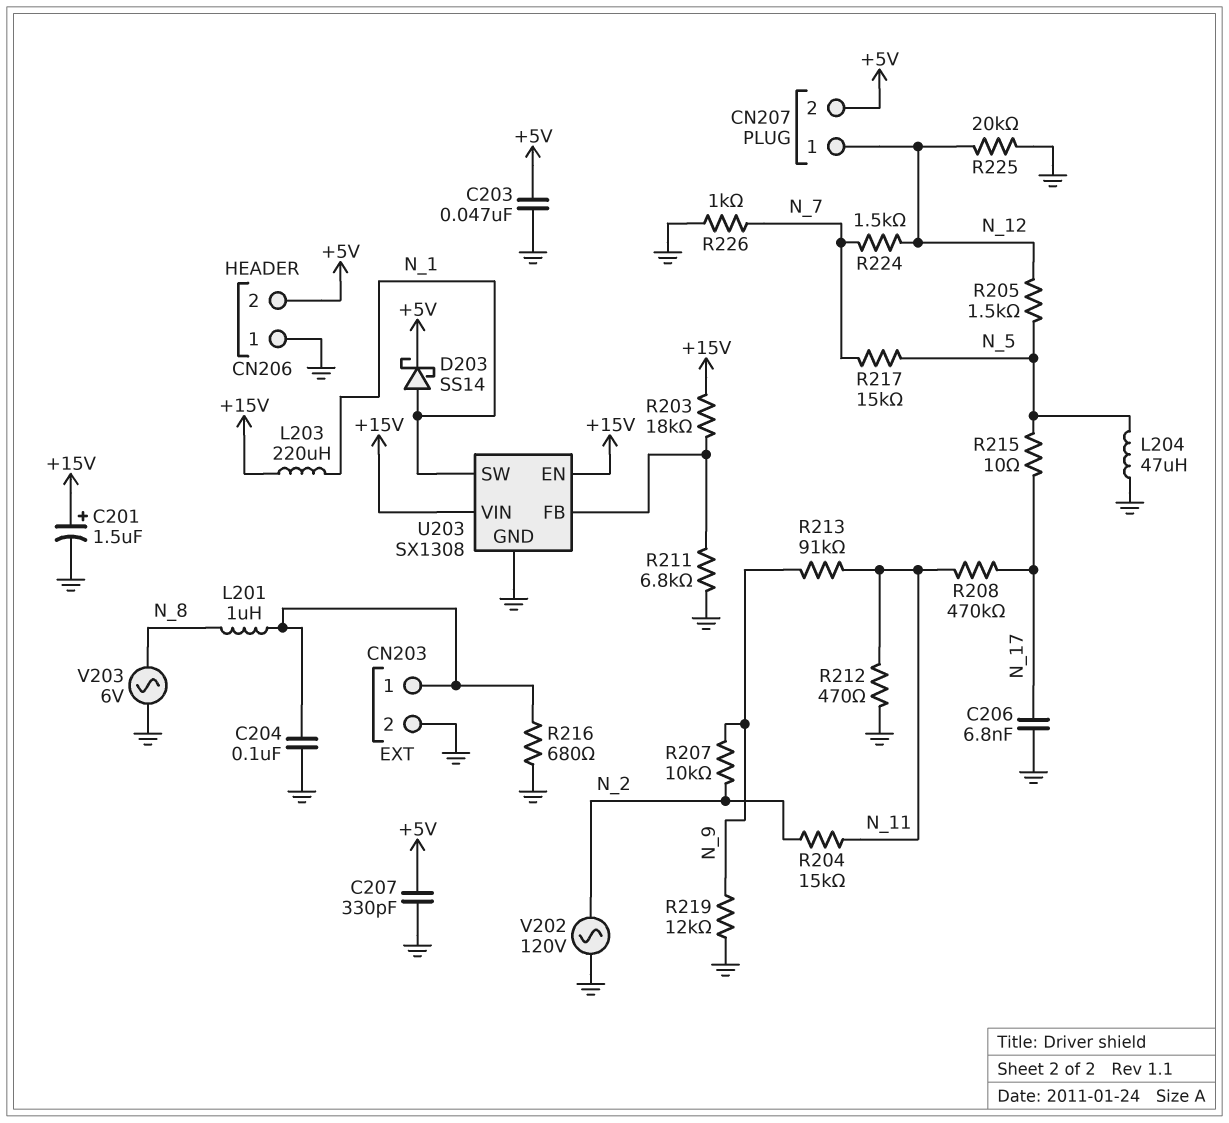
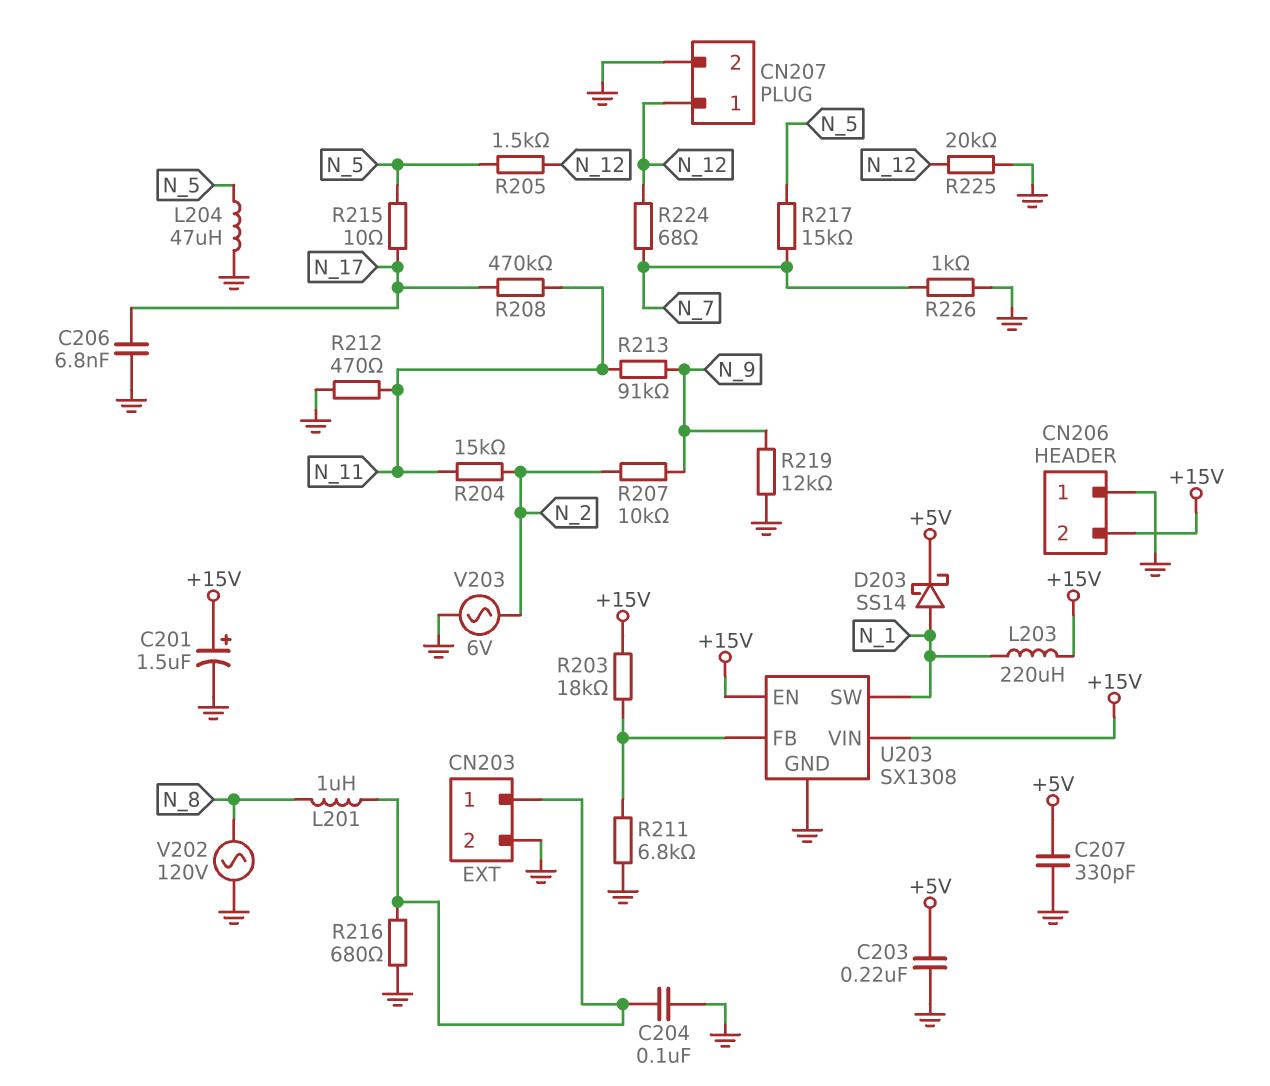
C203: 47nF (+5V, GND) -> 220nF (+5V, GND)
CN206 pin 2: +5V -> +15V
CN207 pin 2: +5V -> GND
R224: 1.5k (N_7, N_12) -> 68 (N_7, N_12)
V202: AC 120V (GND, N_2) -> AC 120V (GND, N_8)
V203: AC 6V (GND, N_8) -> AC 6V (GND, N_2)

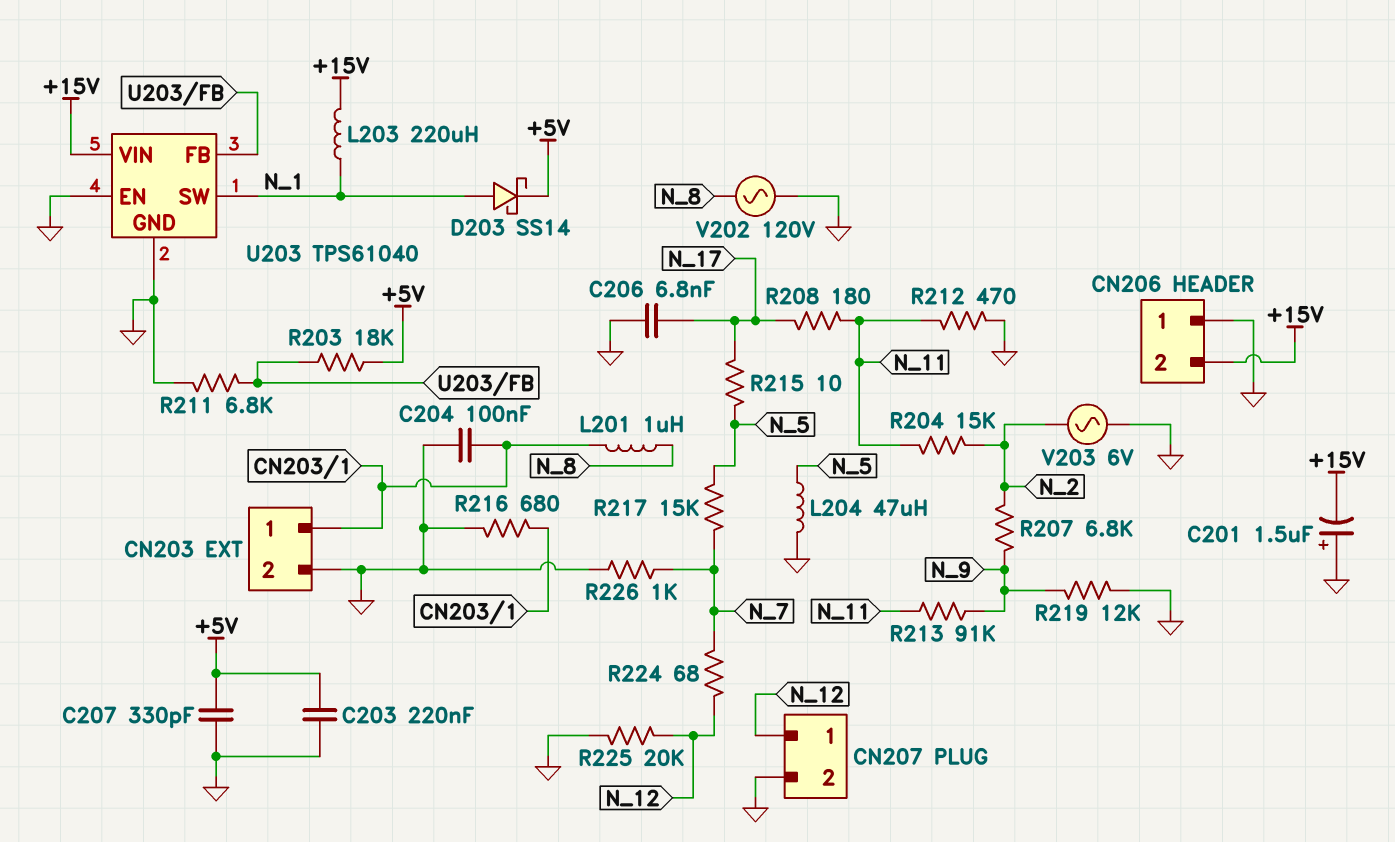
C201: 1.5uF (plus +15V, minus GND) -> 1.5uF (plus GND, minus +15V)
R203: 18k (+15V, U203/FB) -> 18k (+5V, U203/FB)
R205: 1.5k (N_5, N_12) -> none
R207: 10k (N_2, N_9) -> 6.8k (N_2, N_9)
R208: 470k (N_11, N_17) -> 180 (N_11, N_17)
U203: SX1308 -> TPS61040
U203 pin EN: +15V -> GND

